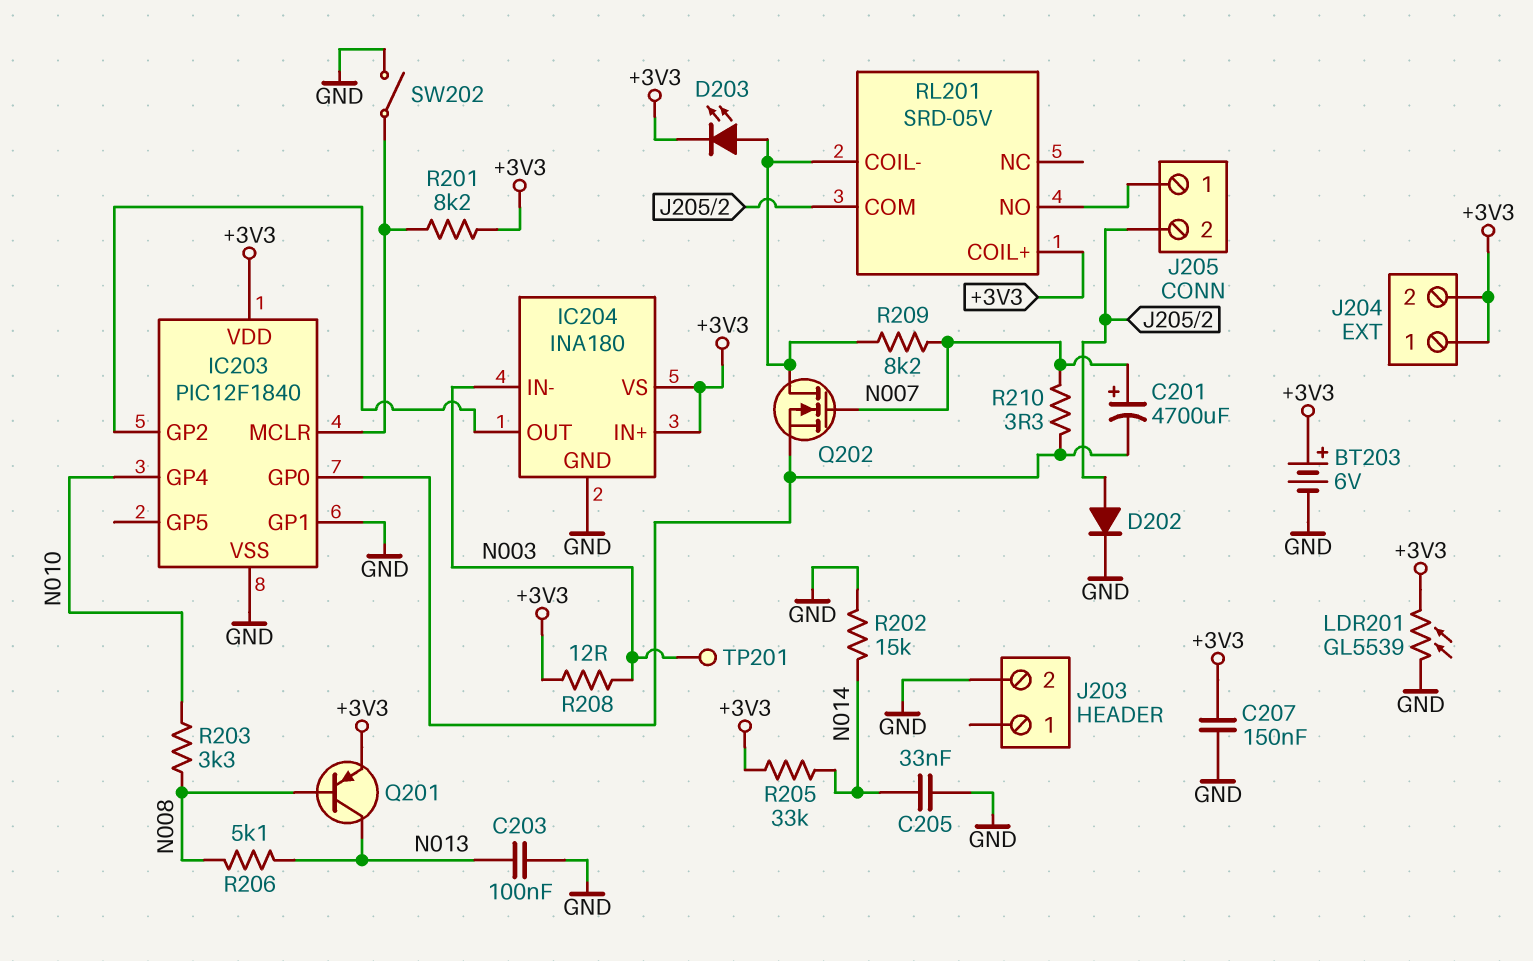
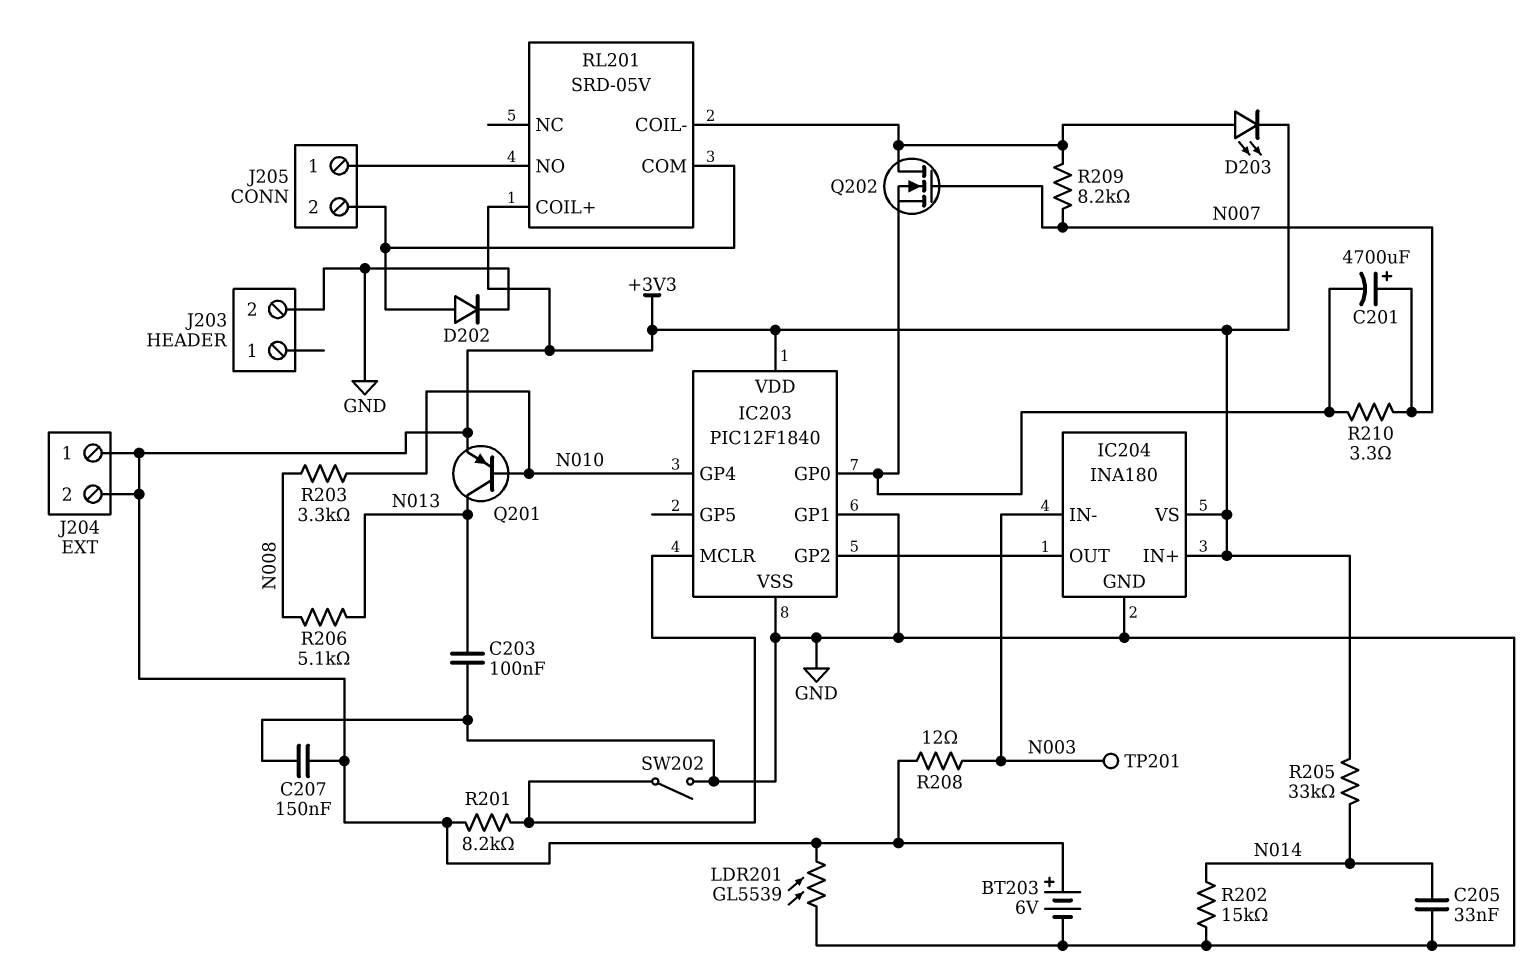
Q201: PNP (B N008, C N013, E +3V3) -> PNP (B N010, C N013, E +3V3)

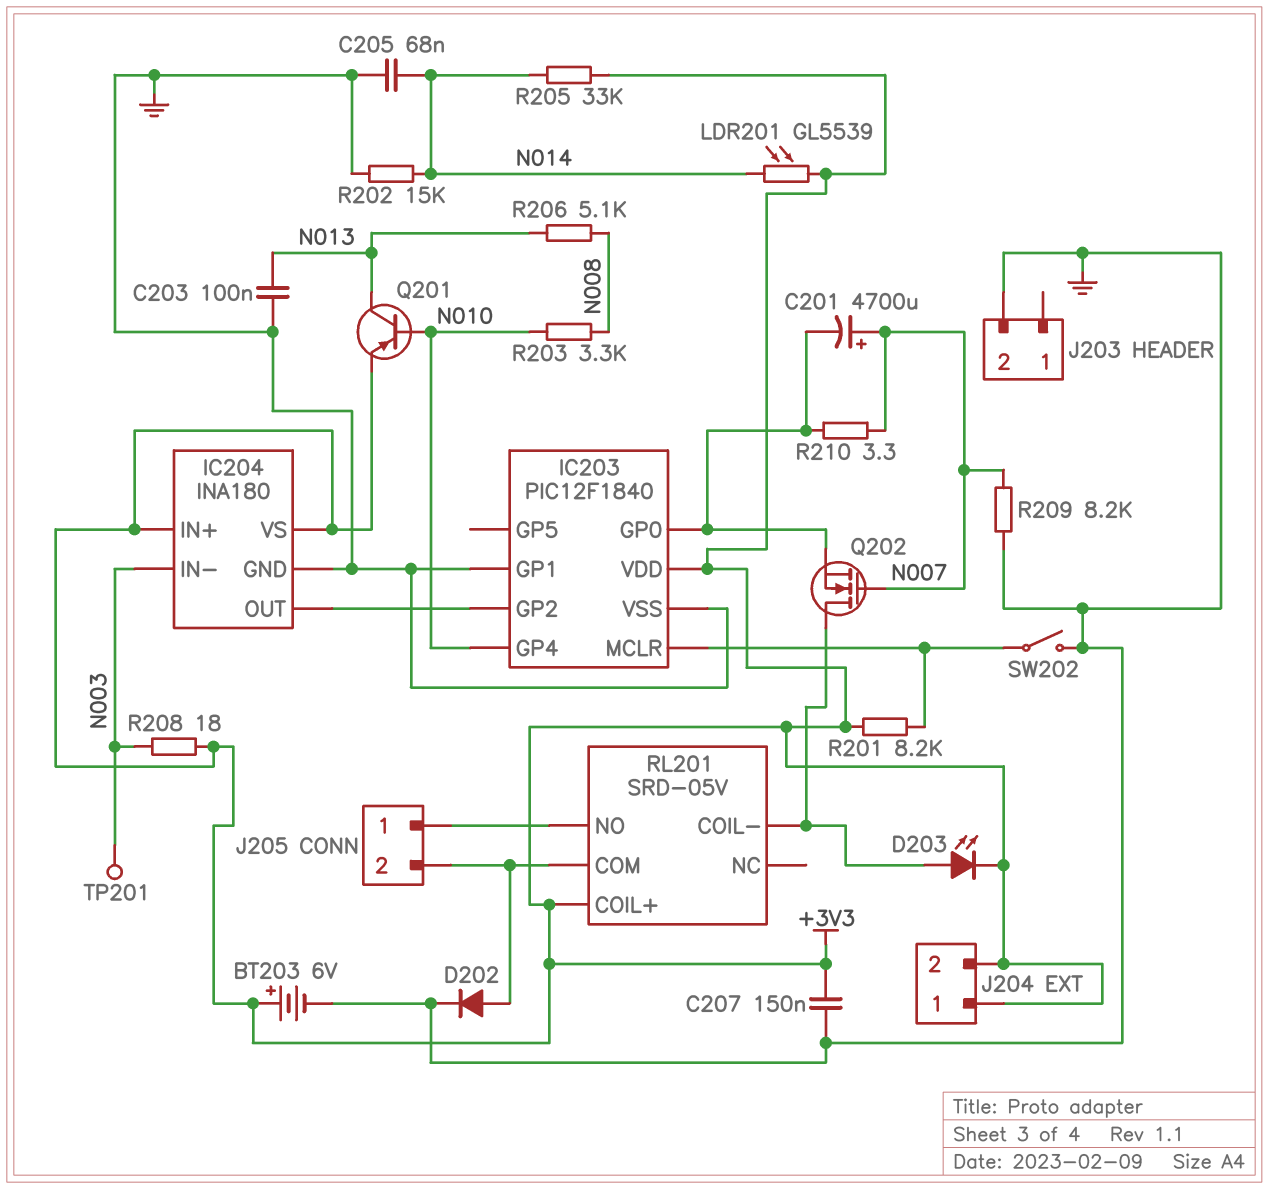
C205: 33nF (GND, N014) -> 68nF (GND, N014)
LDR201: GL5539 (+3V3, GND) -> GL5539 (+3V3, N014)
R208: 12 (+3V3, N003) -> 18 (+3V3, N003)
R209: 8.2k (N007, RL201/COIL-) -> 8.2k (GND, N007)

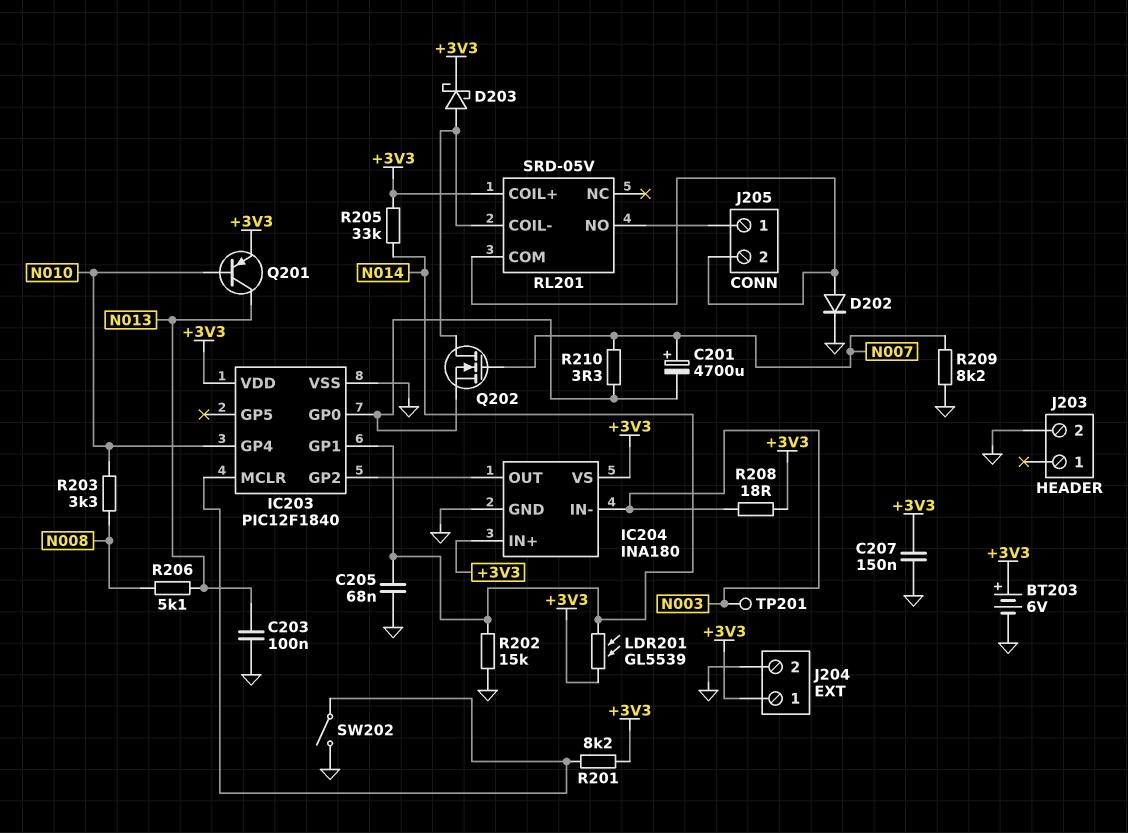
D203: LED (A RL201/COIL-, K +3V3) -> schottky (A RL201/COIL-, K +3V3)
IC203 pin GP1: GND -> N014
J204 pin 2: +3V3 -> GND

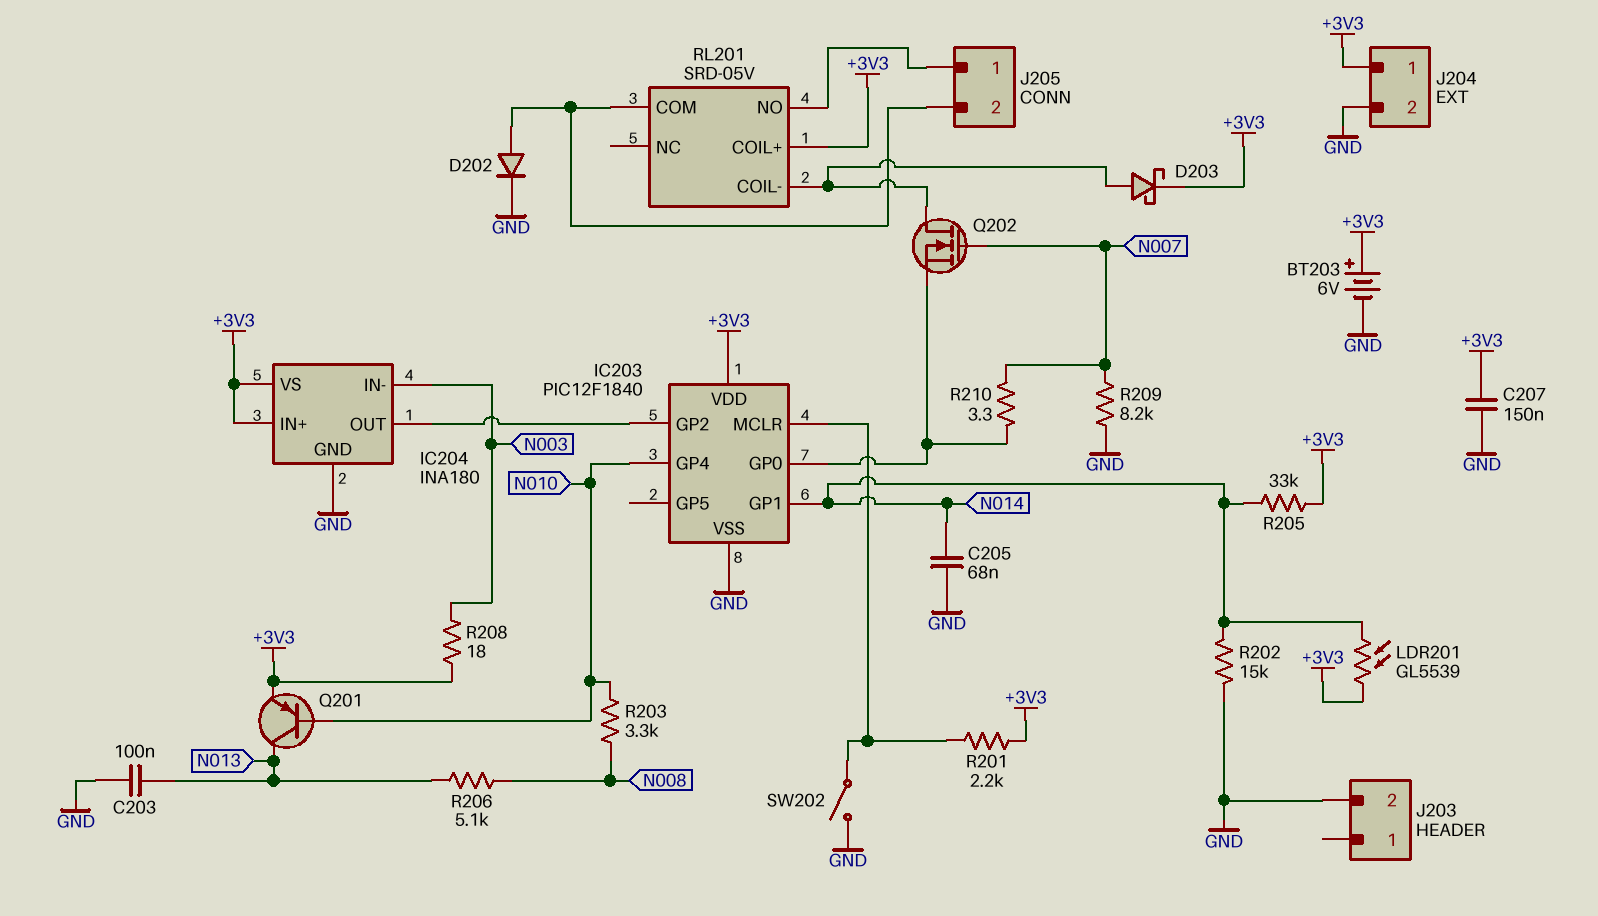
C201: 4700uF (plus N007, minus IC203/GP0) -> none
R201: 8.2k (+3V3, IC203/MCLR) -> 2.2k (+3V3, IC203/MCLR)
TP201: test point (N003) -> none

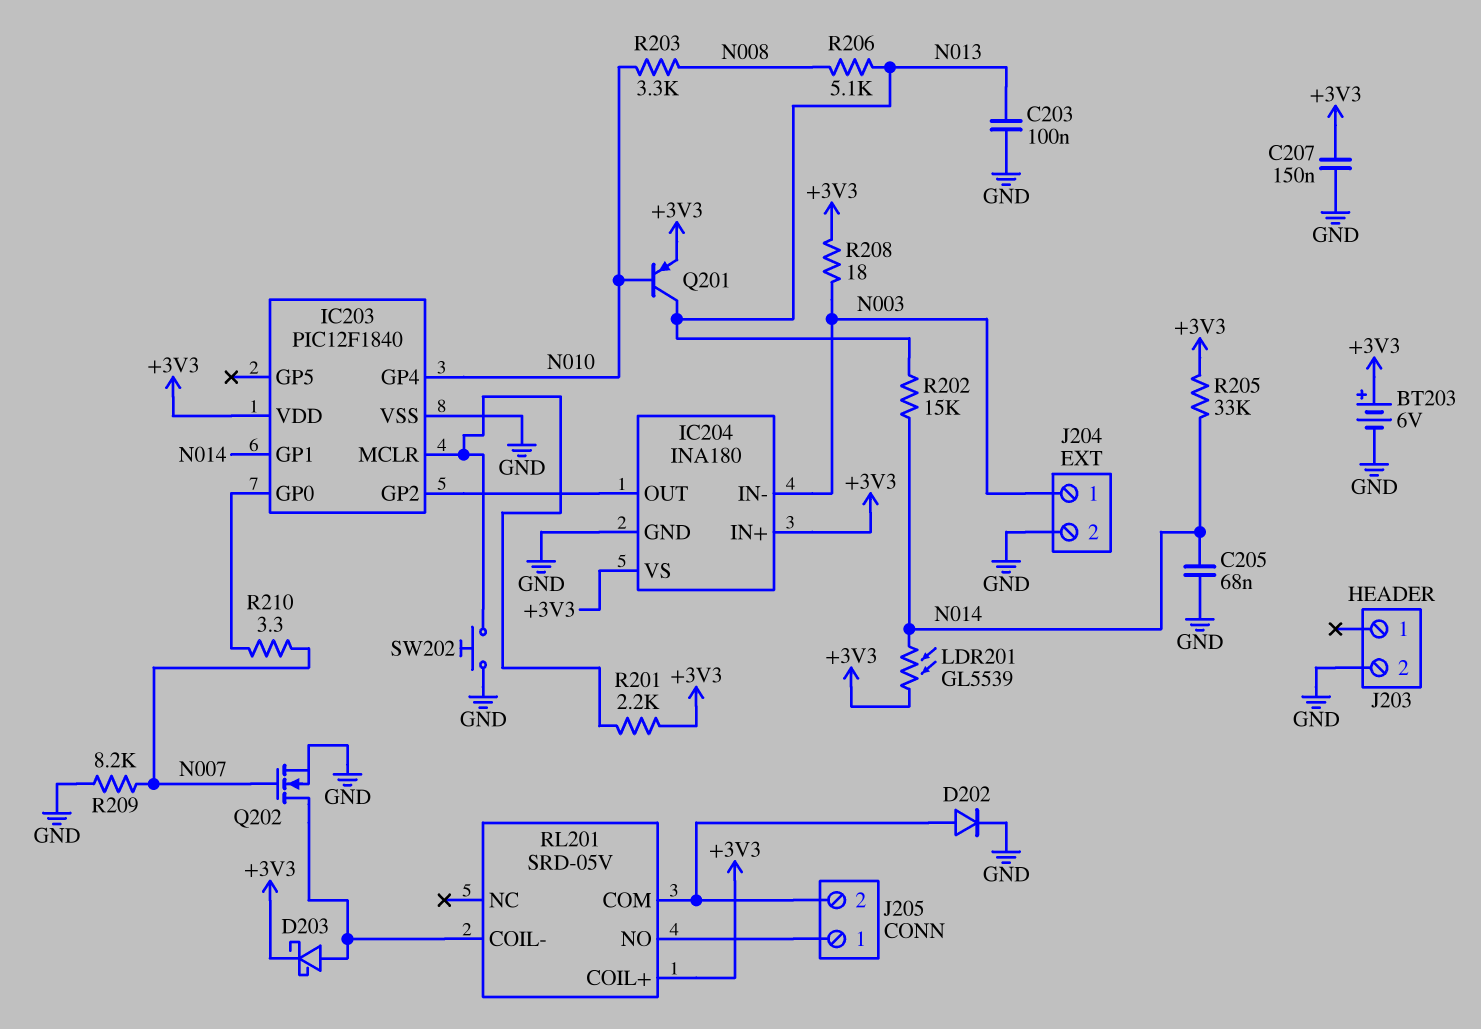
J204 pin 1: +3V3 -> N003
Q202: NMOS (G N007, D RL201/COIL-, S IC203/GP0) -> NMOS (G N007, D RL201/COIL-, S GND)
R202: 15k (GND, N014) -> 15k (N013, N014)
SW202: switch (GND, IC203/MCLR) -> button (GND, IC203/MCLR)

